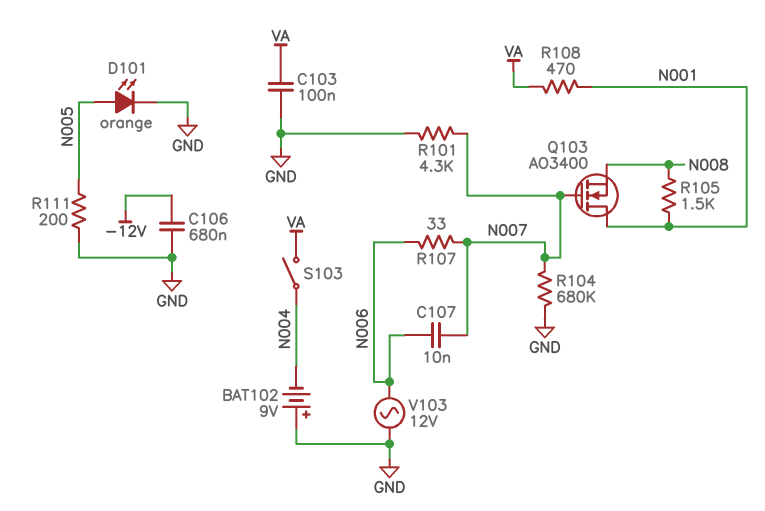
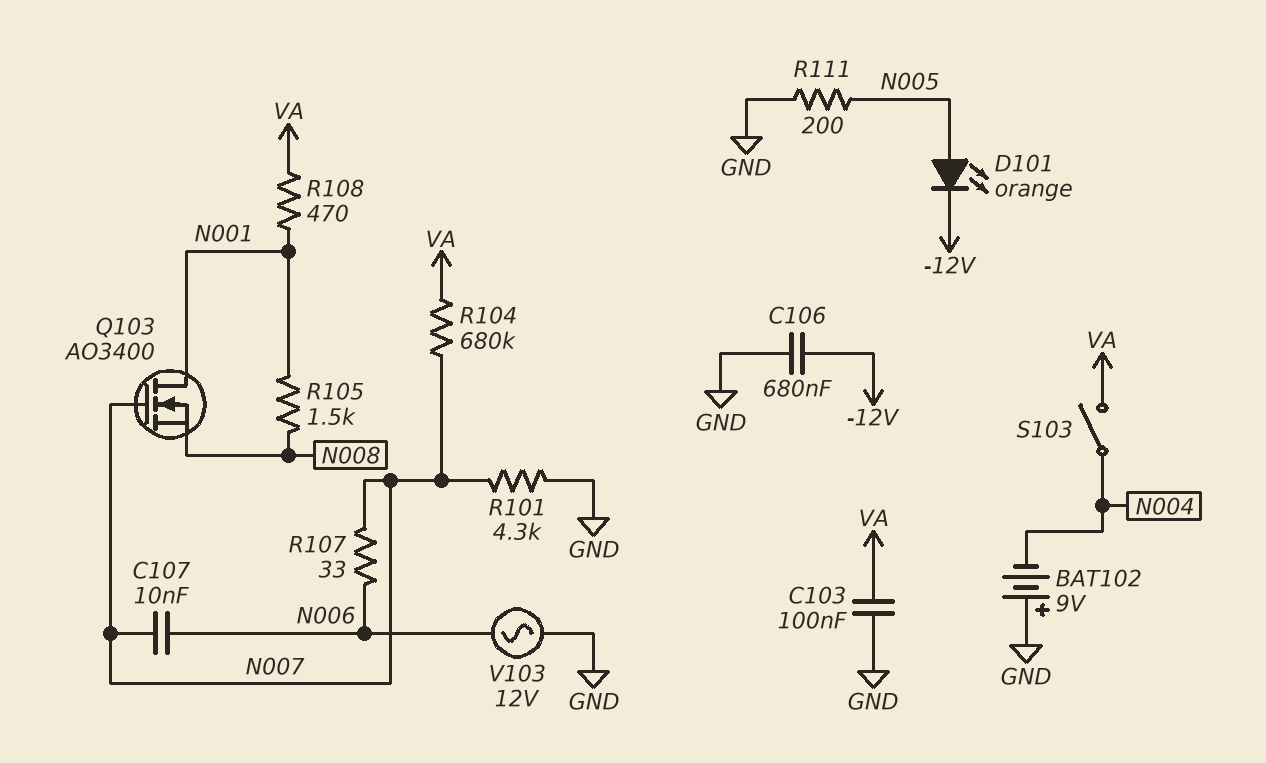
D101: LED orange (A N005, K GND) -> LED orange (A N005, K -12V)
R104: 680k (GND, N007) -> 680k (N007, VA)

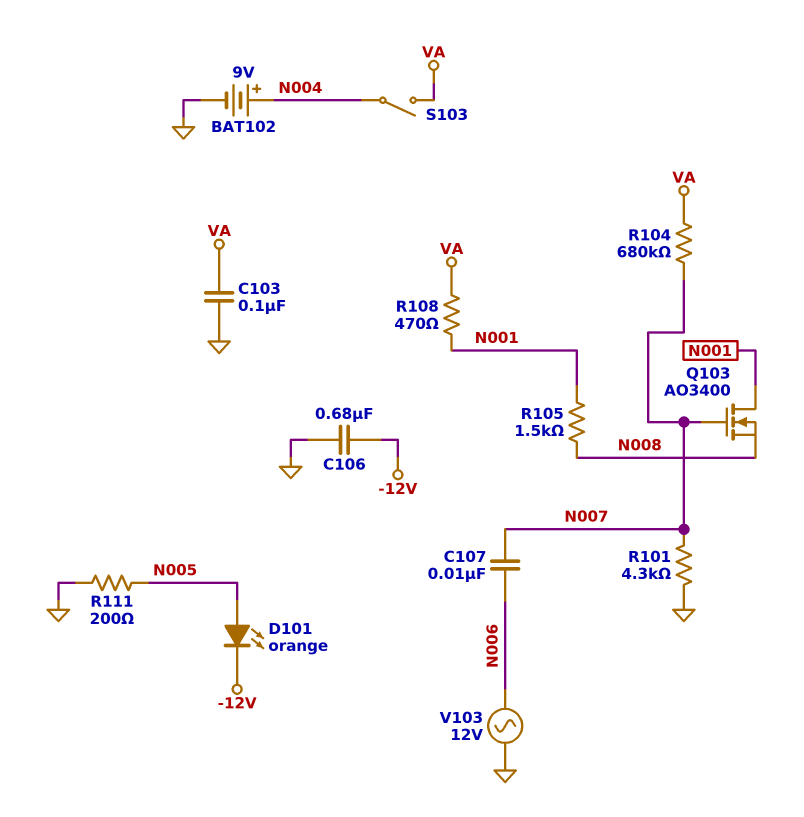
BAT102: 9V (plus GND, minus N004) -> 9V (plus N004, minus GND)
R107: 33 (N006, N007) -> none

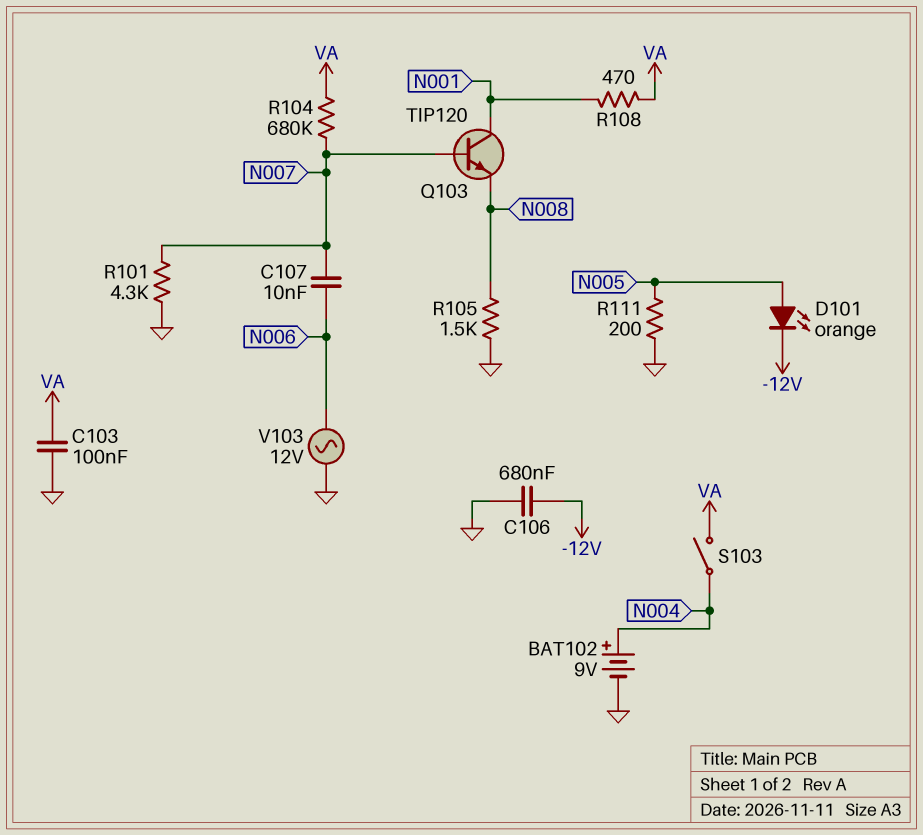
Q103: NMOS AO3400 (G N007, D N001, S N008) -> NPN TIP120 (B N007, C N001, E N008)
R105: 1.5k (N001, N008) -> 1.5k (GND, N008)

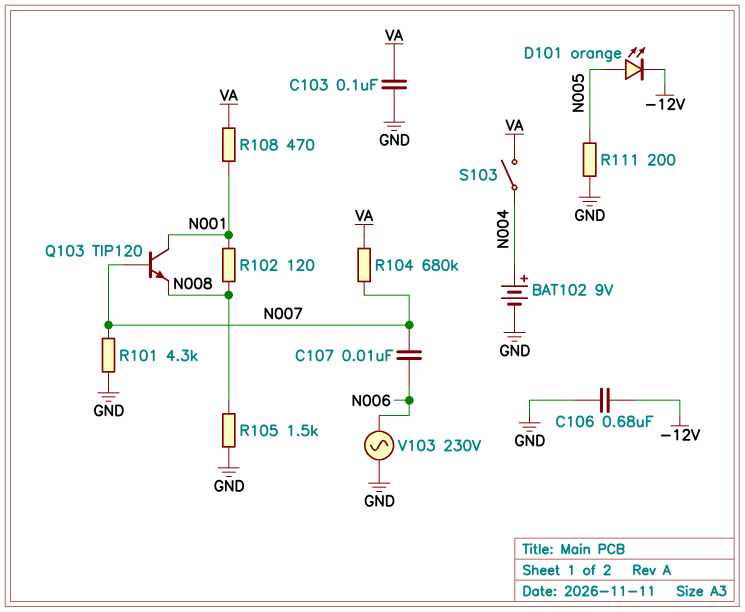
R102: none -> 120 (N001, N008)
V103: AC 12V (GND, N006) -> AC 230V (GND, N006)

